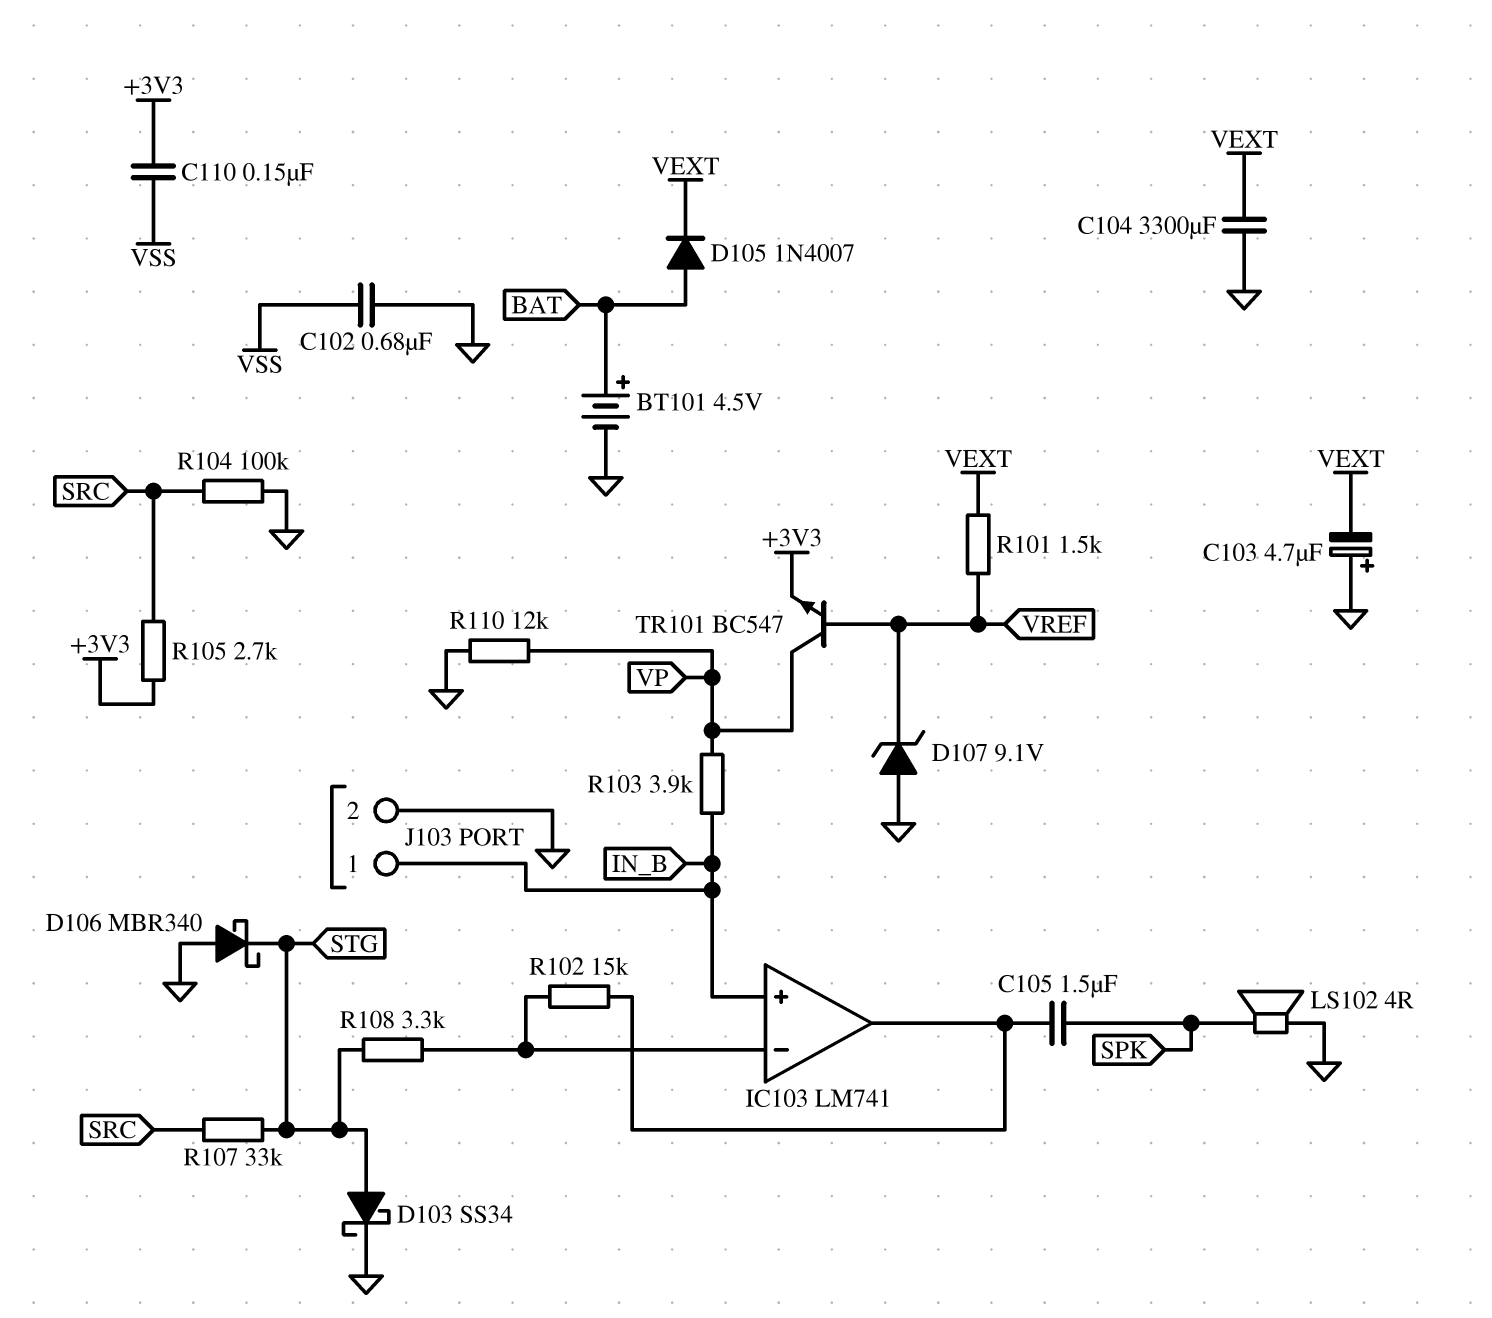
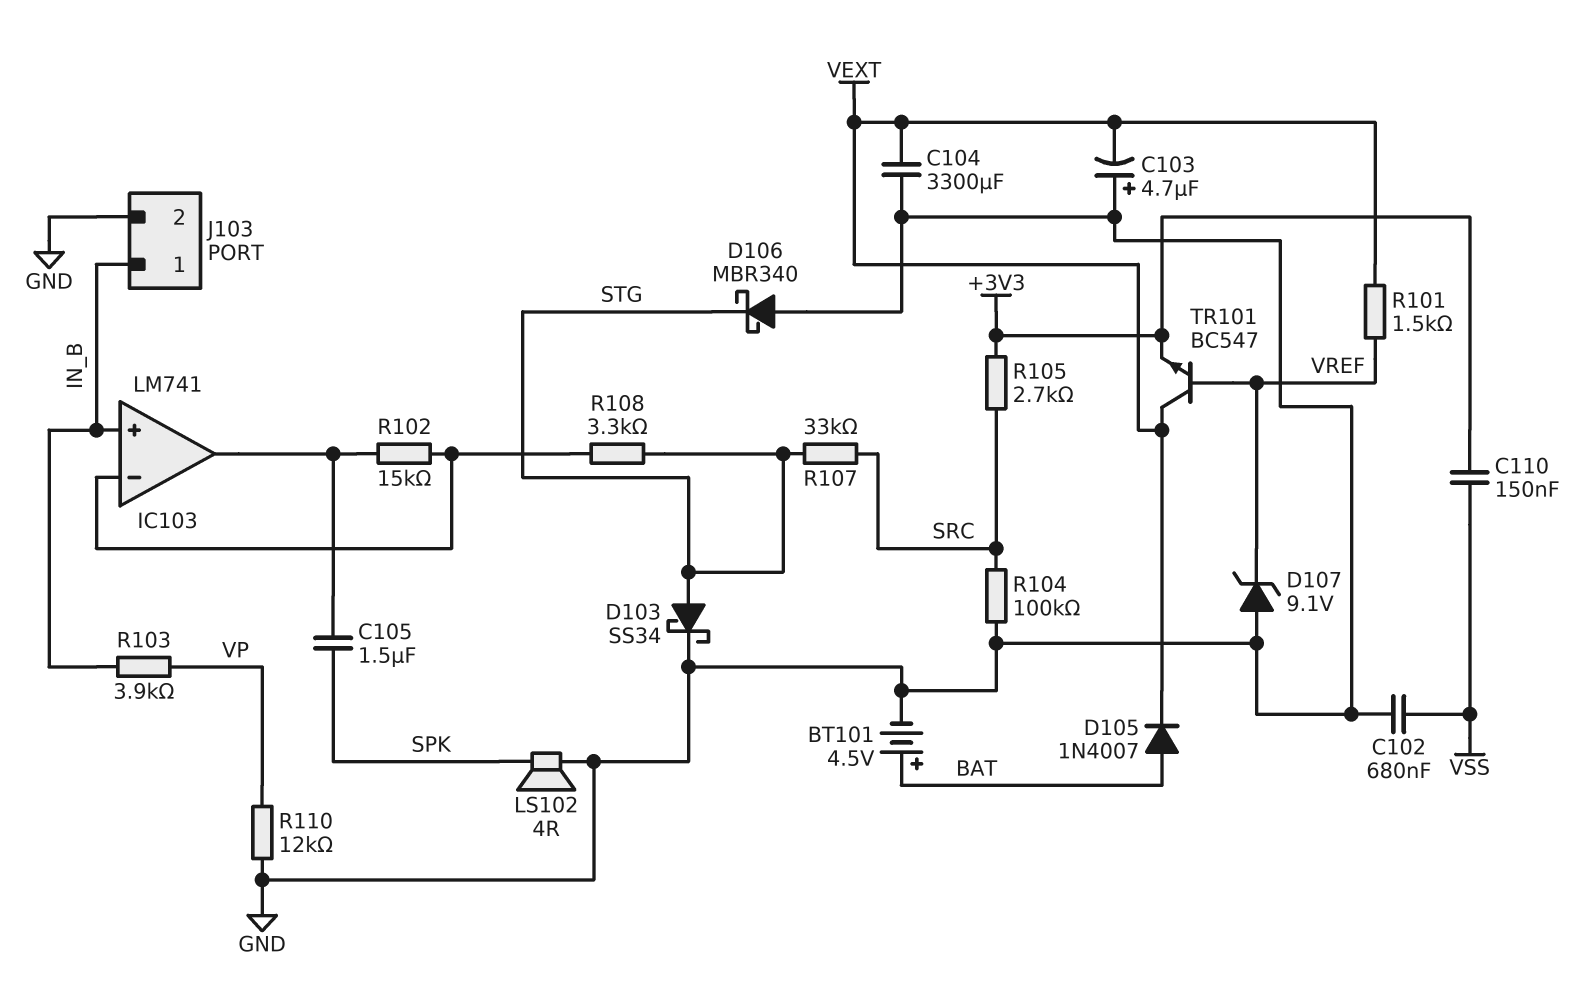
TR101: NPN BC547 (B VREF, C VP, E +3V3) -> NPN BC547 (B VREF, C VEXT, E +3V3)

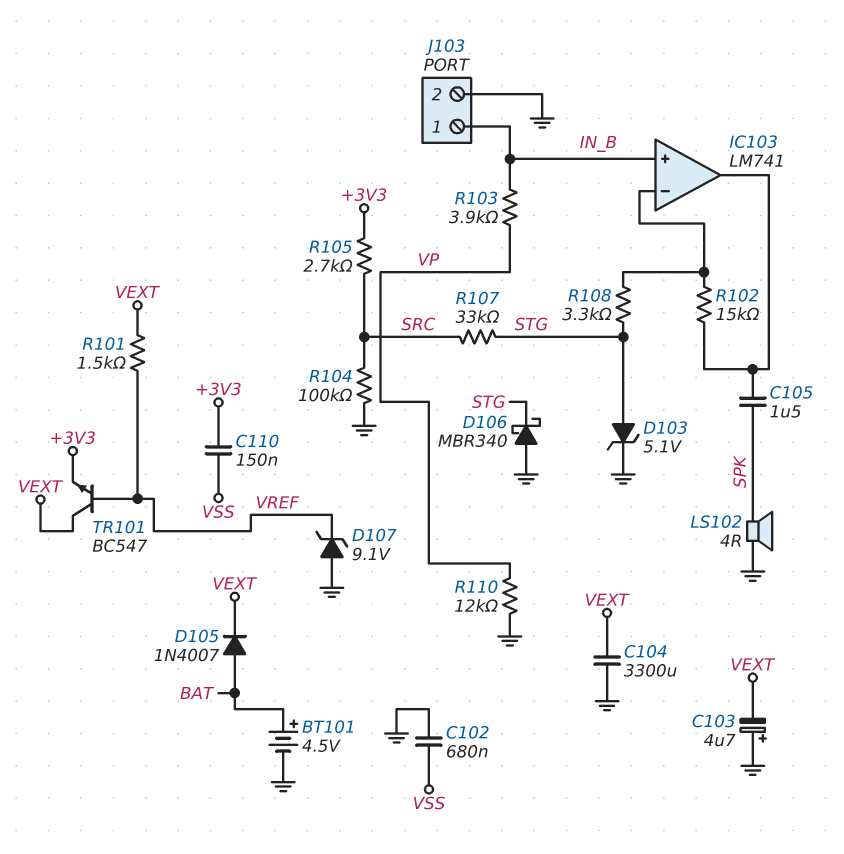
D103: schottky SS34 (A STG, K GND) -> zener 5.1V (A STG, K GND)

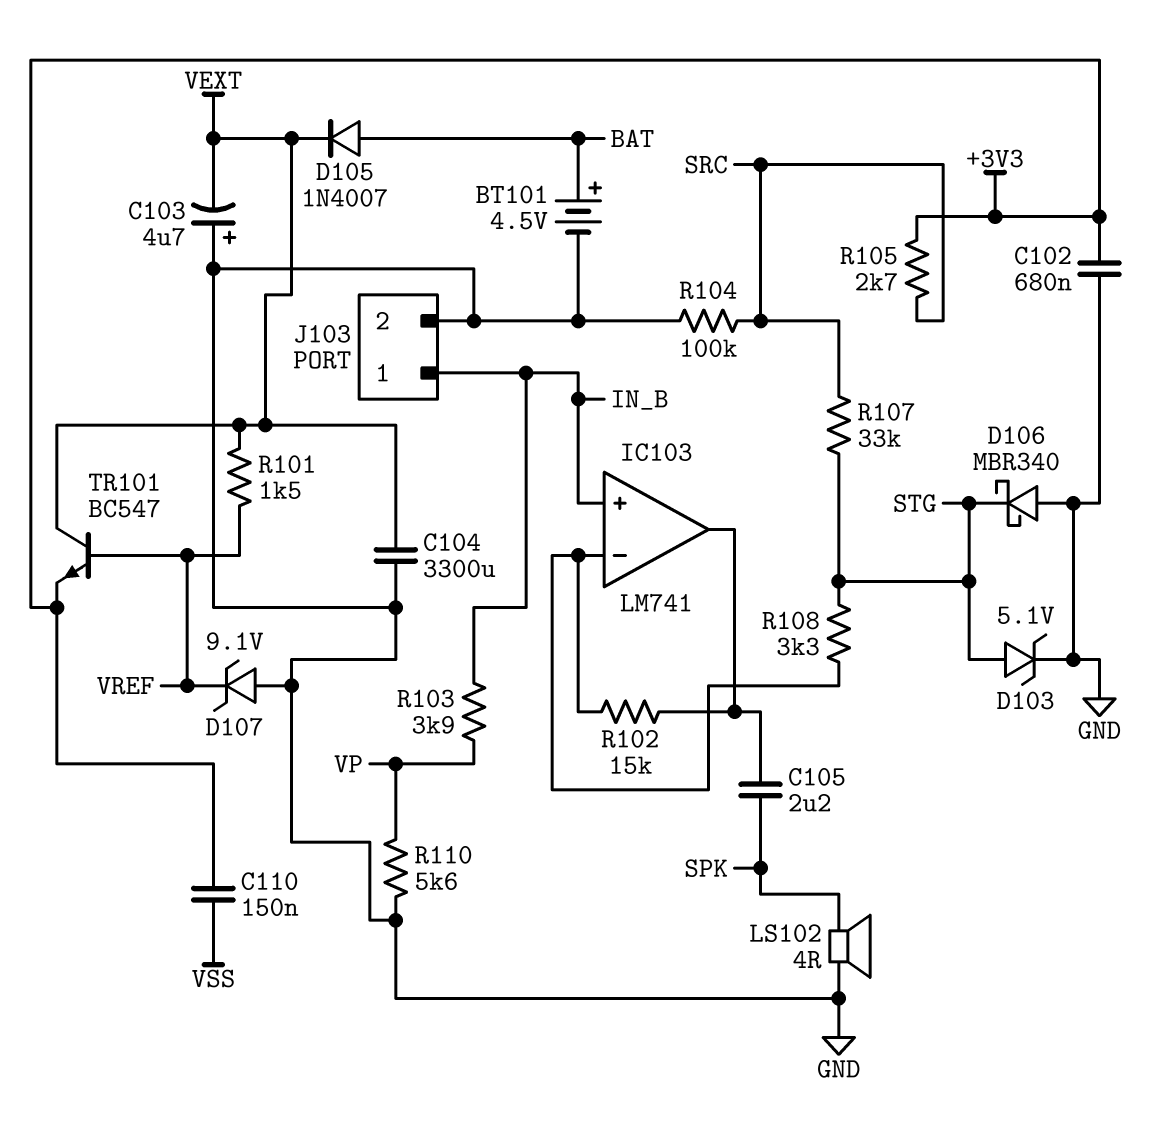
C102: 680nF (GND, VSS) -> 680nF (+3V3, GND)
C105: 1.5uF (IC103/out, SPK) -> 2.2uF (IC103/out, SPK)
R110: 12k (GND, VP) -> 5.6k (GND, VP)

